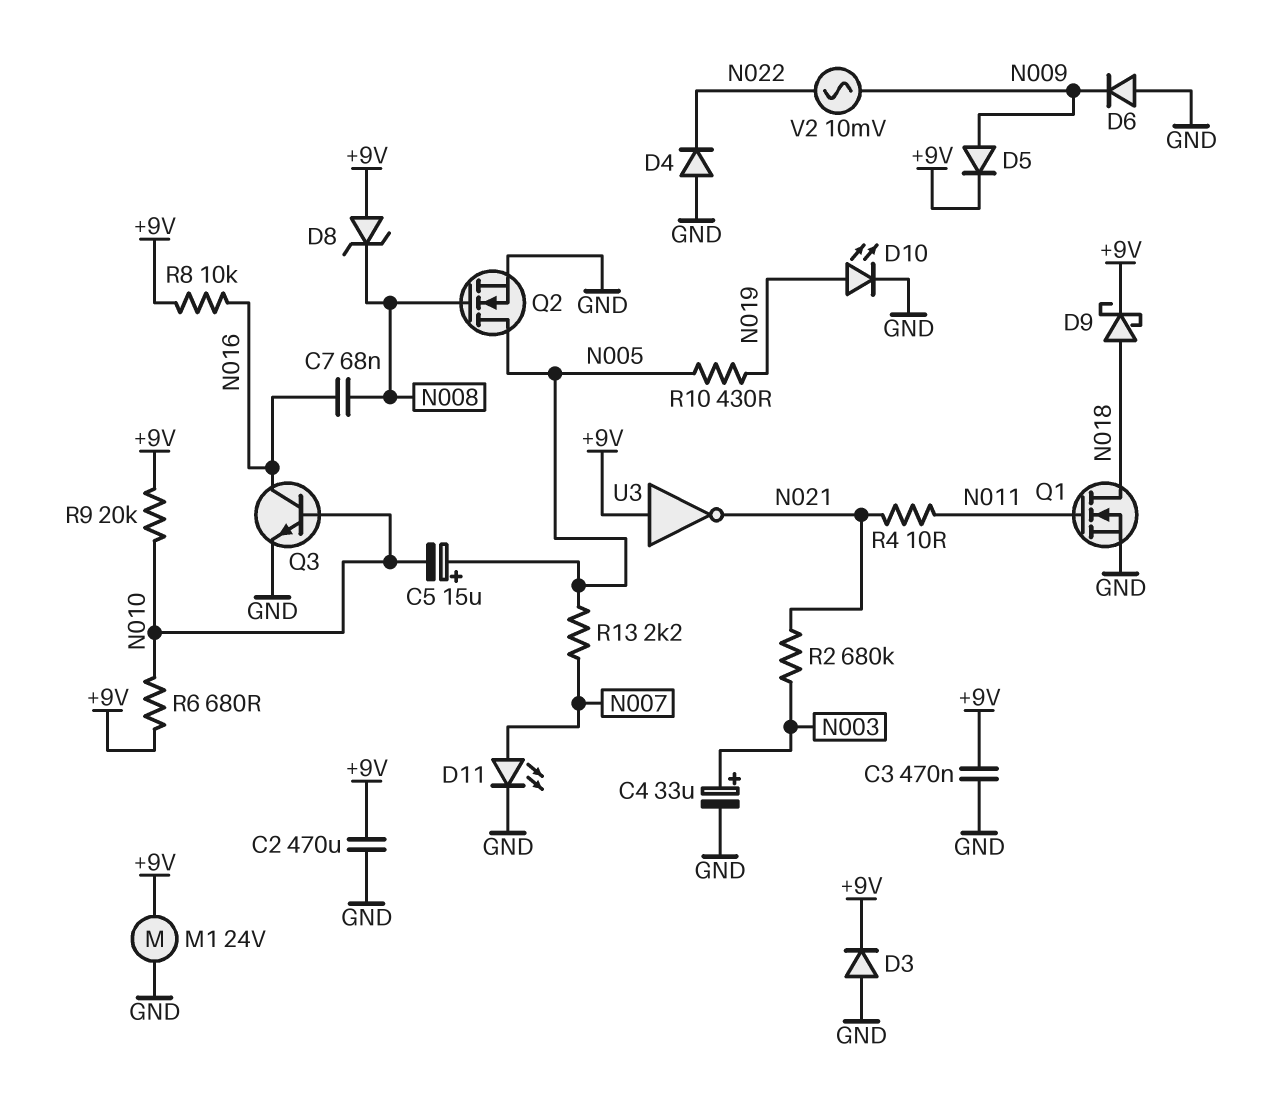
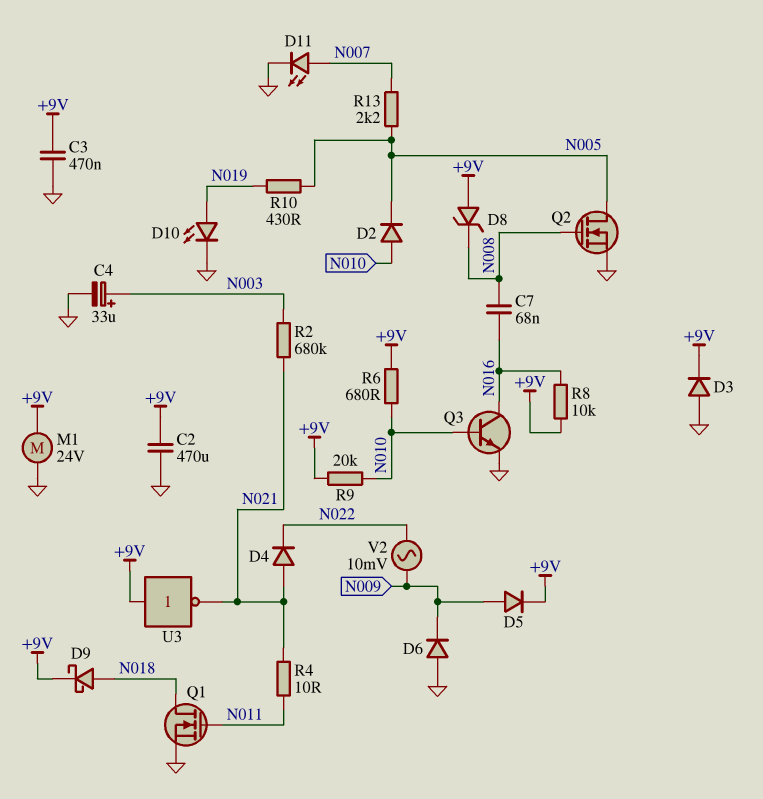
C5: 15uF (plus N005, minus N010) -> none
D2: none -> diode (A N010, K N005)
D4: diode (A GND, K N022) -> diode (A N021, K N022)

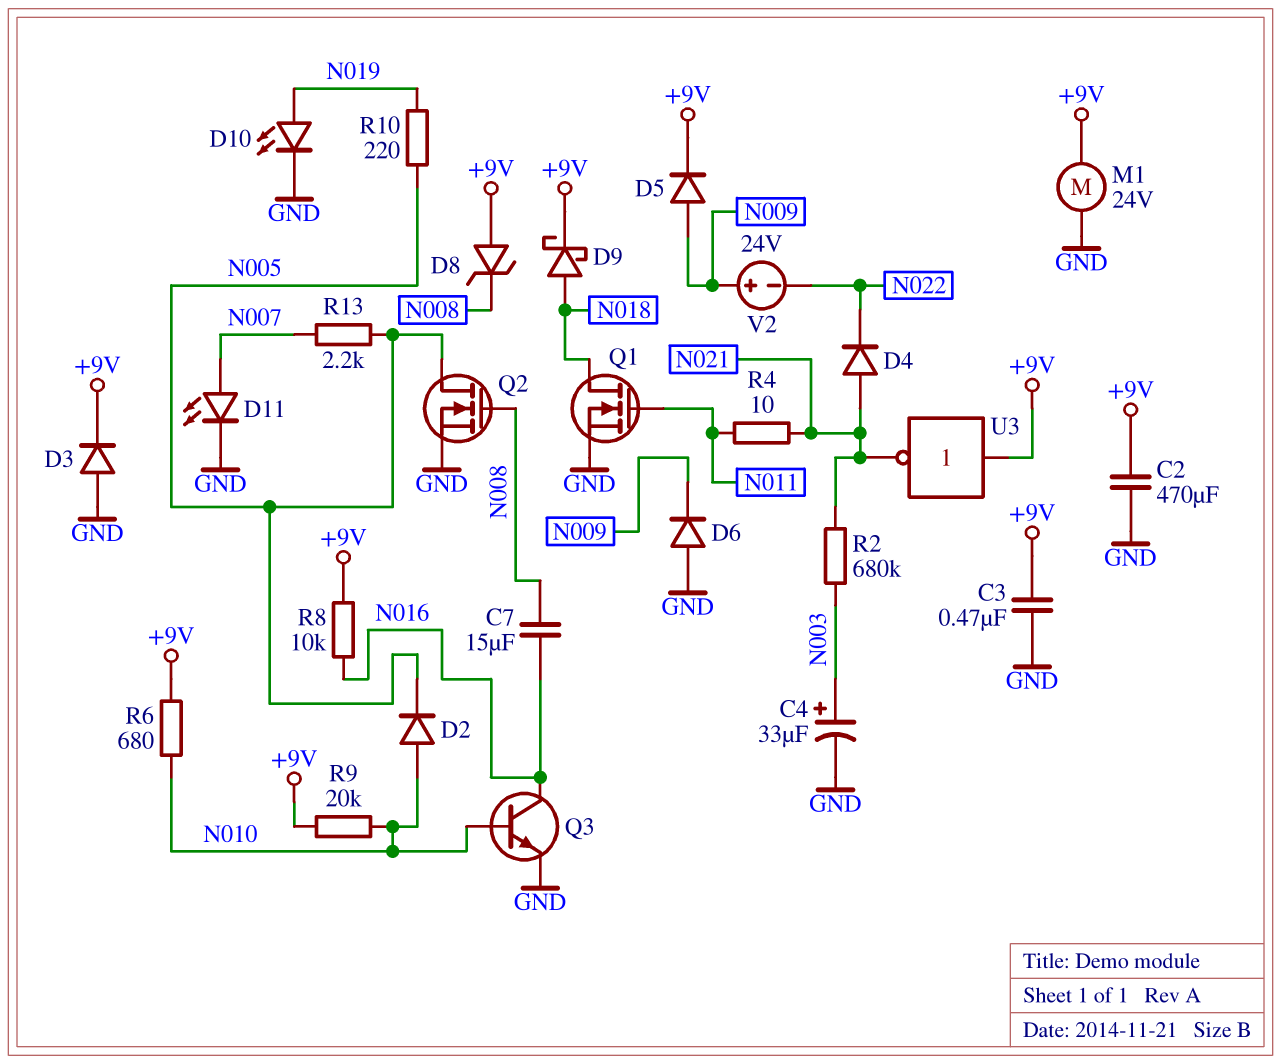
C7: 68nF (N008, N016) -> 15uF (N008, N016)
R10: 430 (N005, N019) -> 220 (N005, N019)
V2: AC 10mV (N009, N022) -> 24V (plus N009, minus N022)

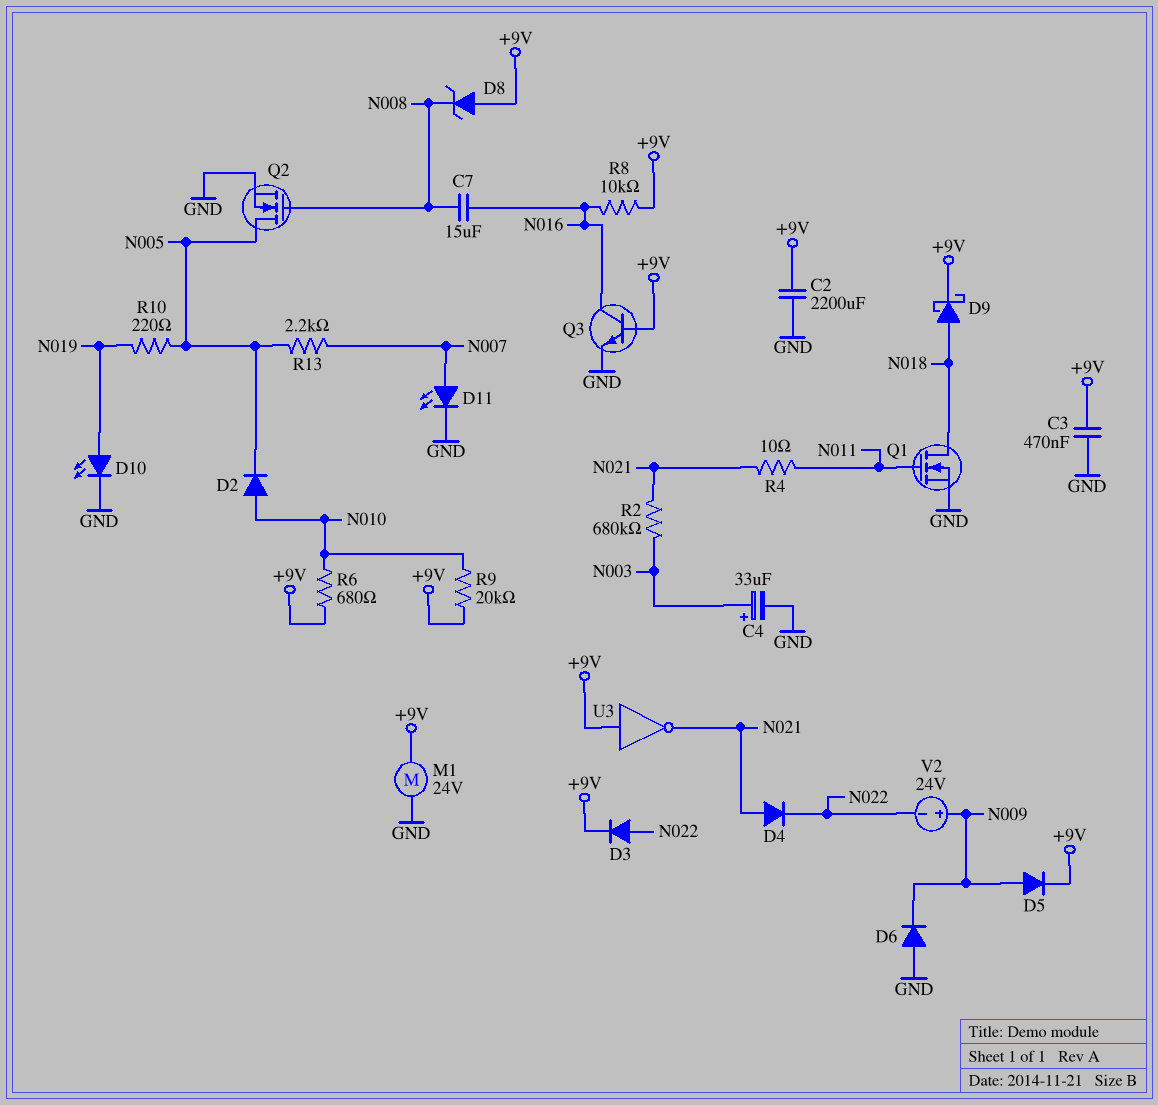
C2: 470uF (+9V, GND) -> 2200uF (+9V, GND)
D3: diode (A GND, K +9V) -> diode (A N022, K +9V)
Q3: NPN (B N010, C N016, E GND) -> NPN (B +9V, C N016, E GND)

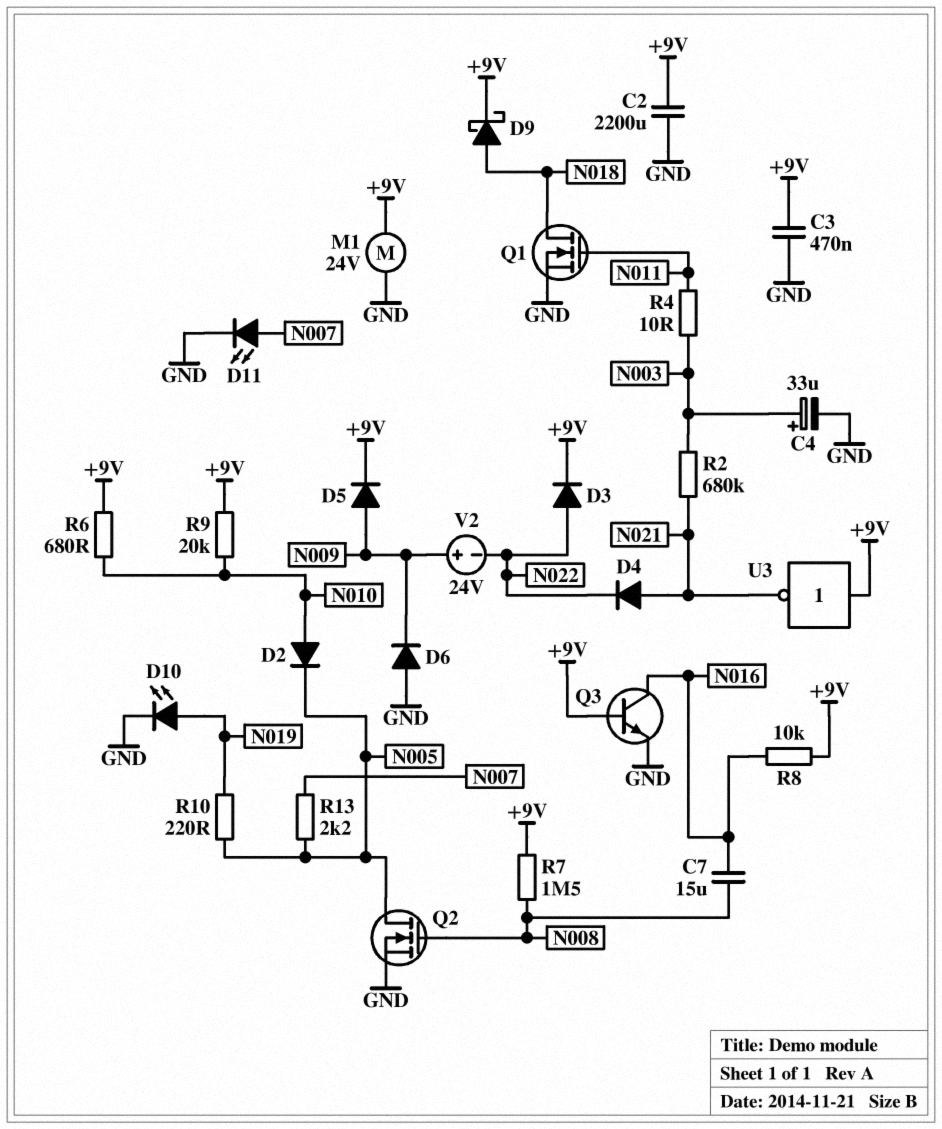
D8: zener (A +9V, K N008) -> none
R4: 10 (N011, N021) -> 10 (N003, N011)
R7: none -> 1.5M (+9V, N008)

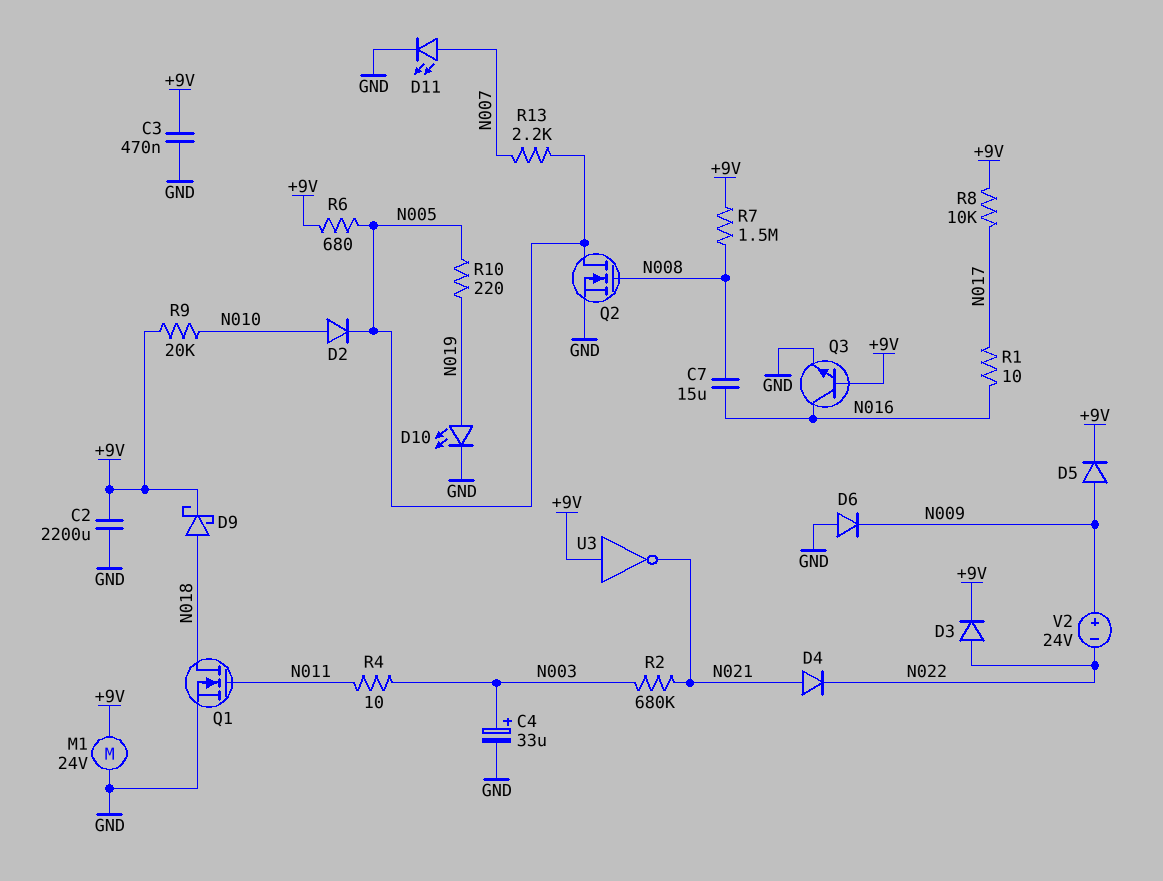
R1: none -> 10 (N016, N017)
R6: 680 (+9V, N010) -> 680 (+9V, N005)
R8: 10k (+9V, N016) -> 10k (+9V, N017)

